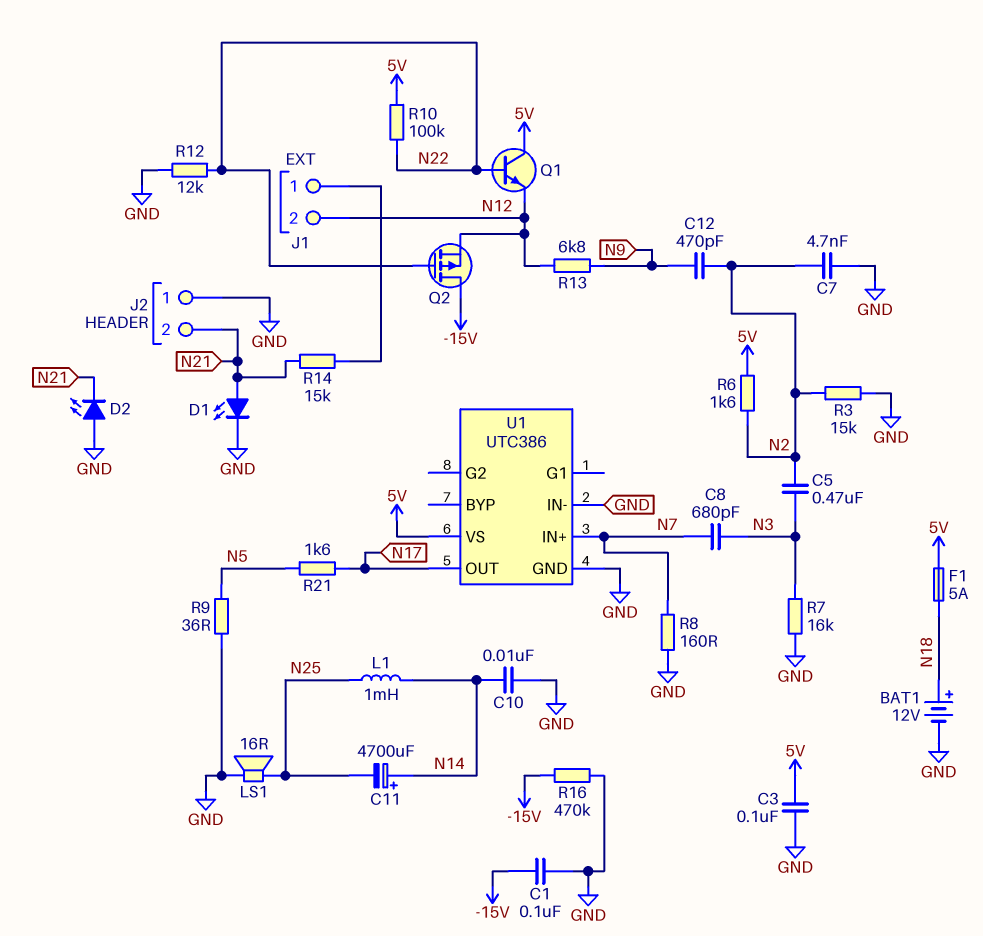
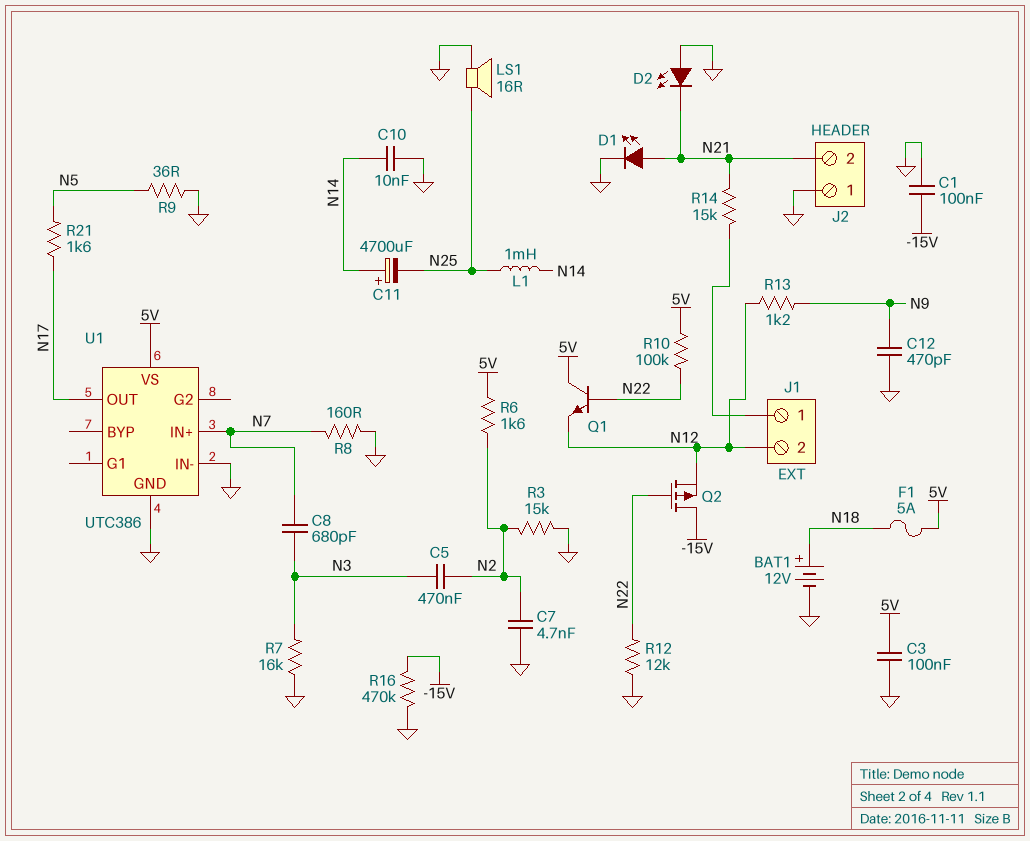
C12: 470pF (N2, N9) -> 470pF (GND, N9)
R13: 6.8k (N9, N12) -> 1.2k (N9, N12)

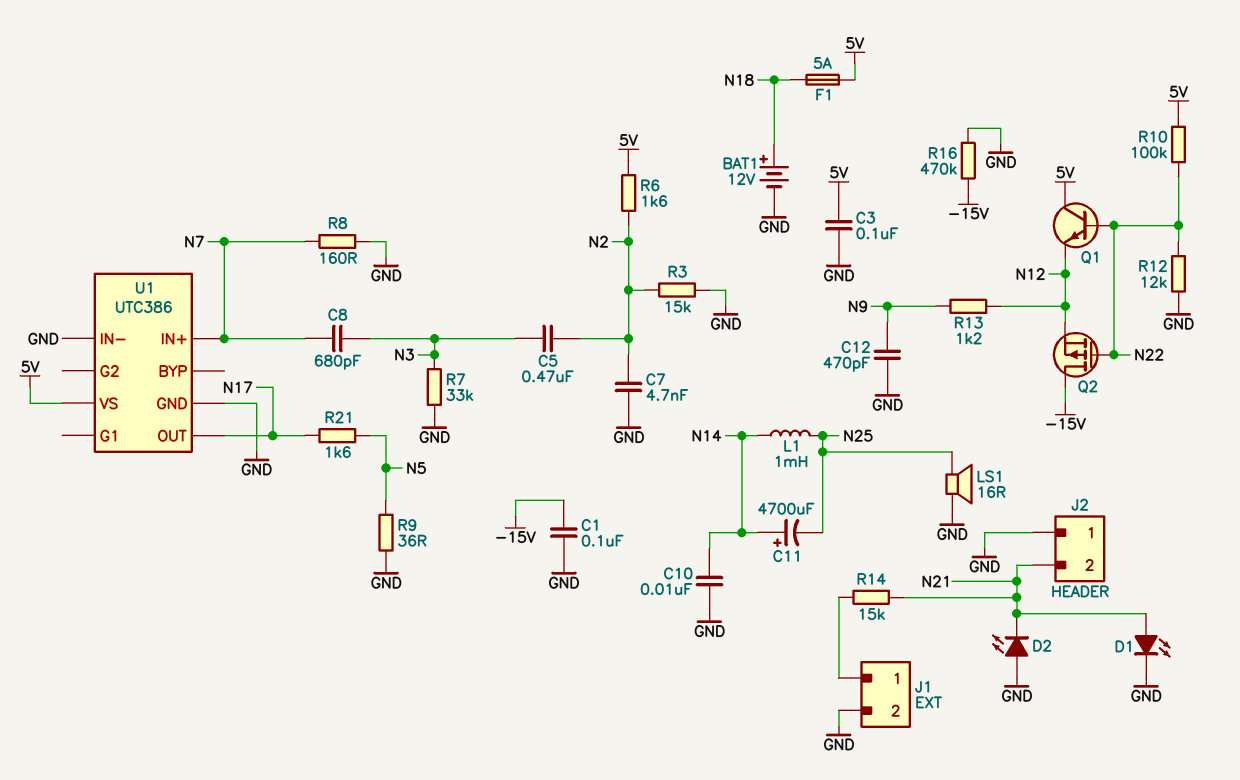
J1 pin 2: N12 -> GND
R7: 16k (GND, N3) -> 33k (GND, N3)

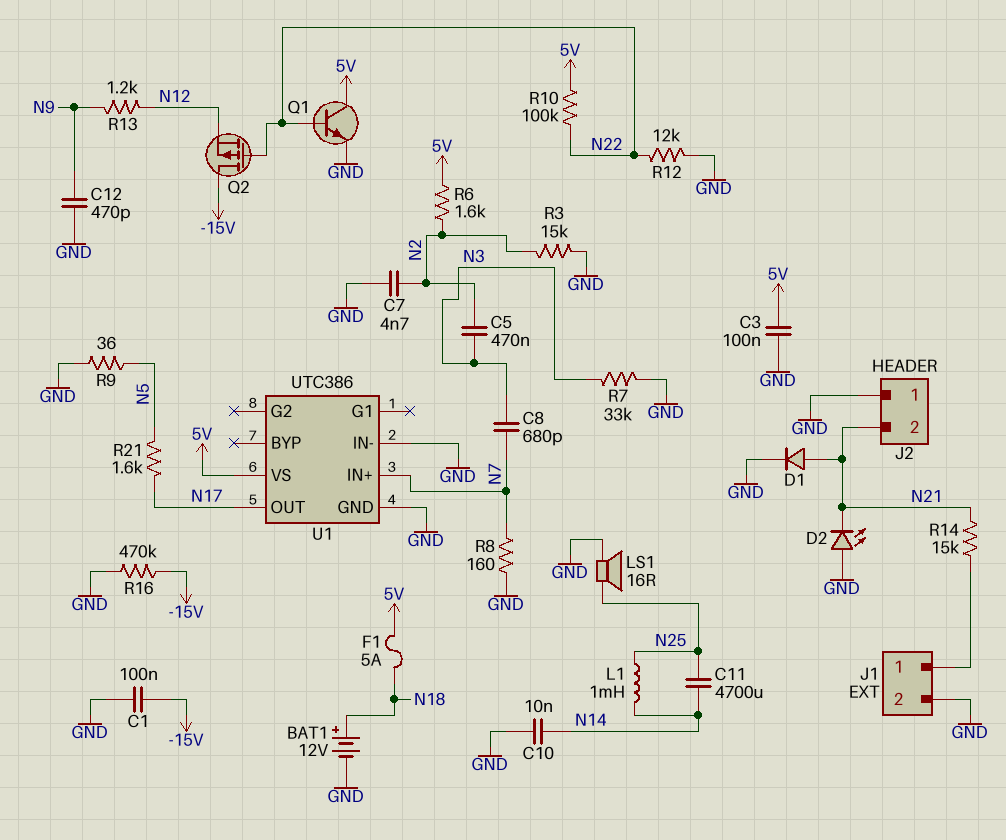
C11: 4700uF (plus N14, minus N25) -> 4700uF (N14, N25)
D1: LED (A N21, K GND) -> diode (A N21, K GND)
Q1: NPN (B N22, C 5V, E N12) -> NPN (B N22, C 5V, E GND)

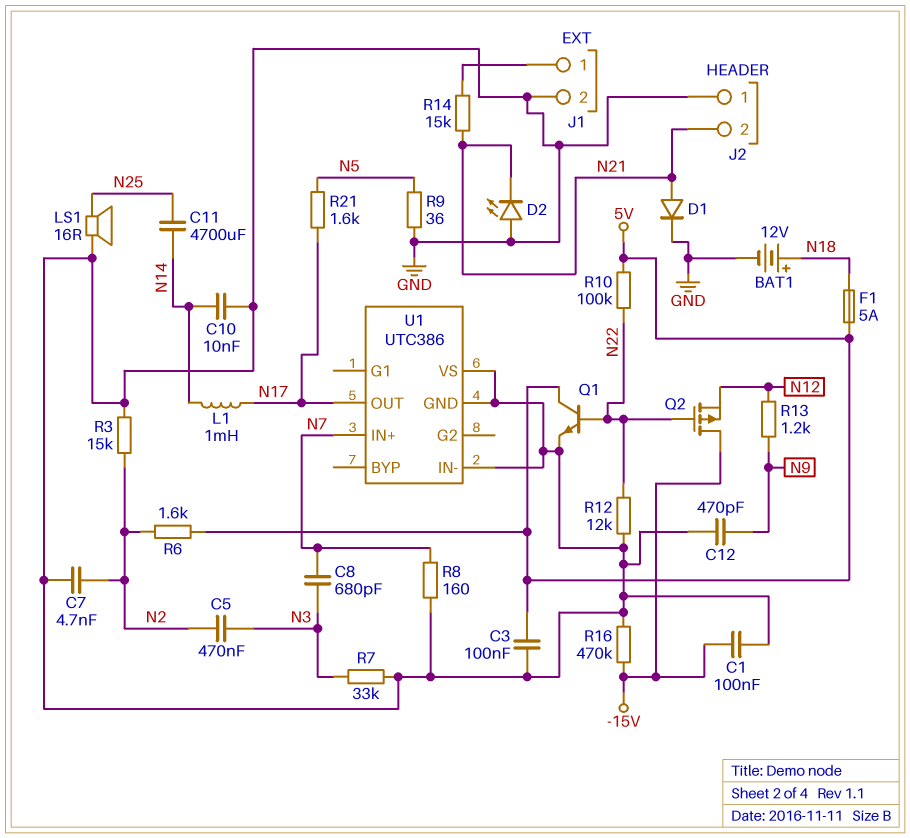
L1: 1mH (N14, N25) -> 1mH (N14, N17)
U1 pin VS: 5V -> GND

